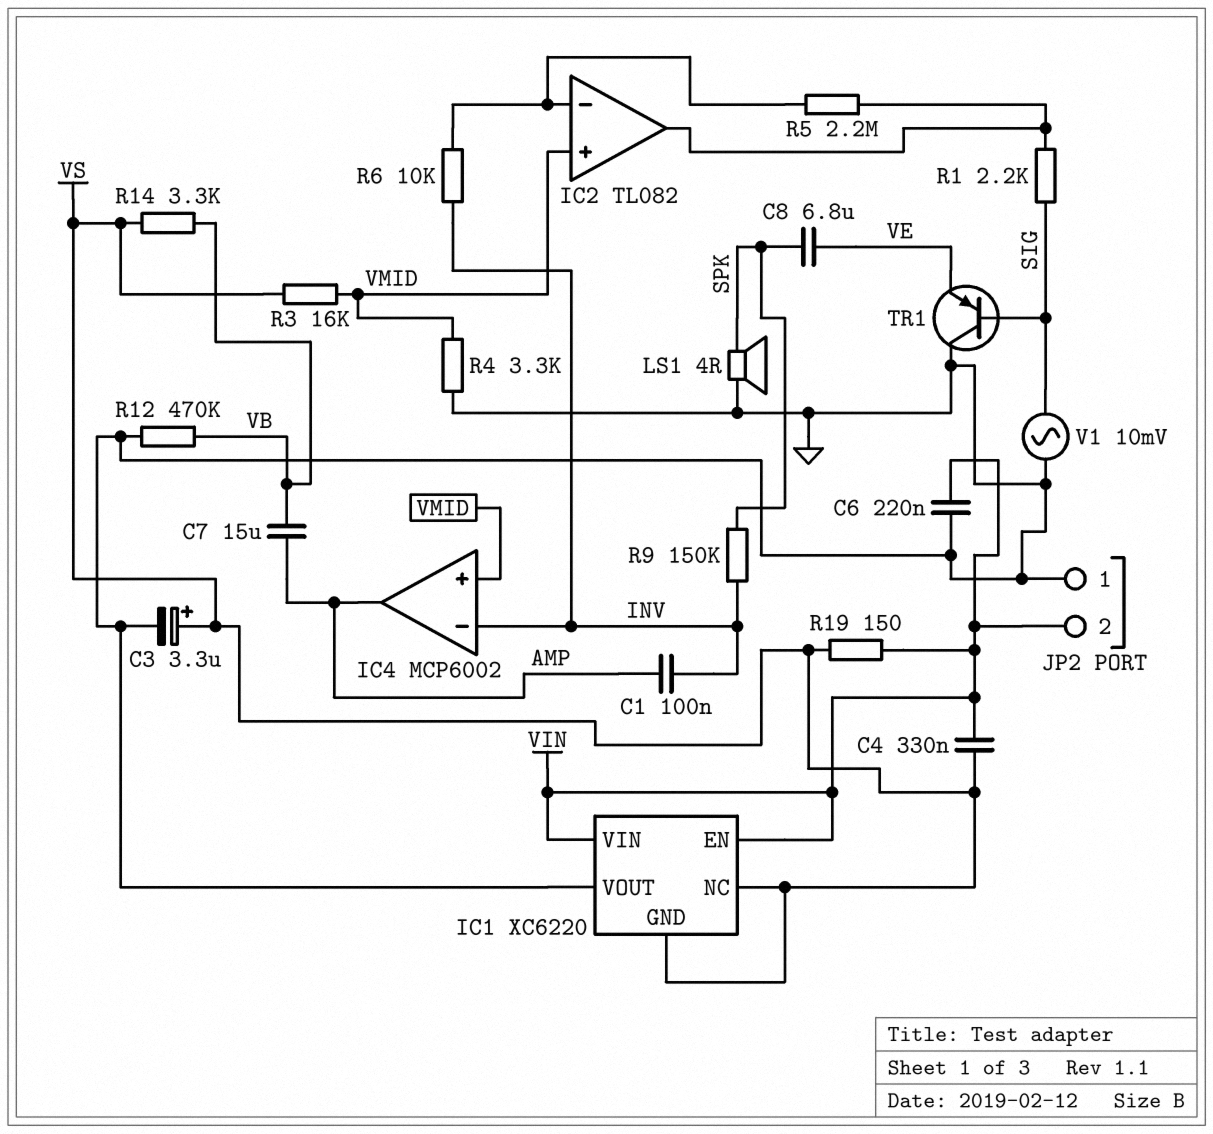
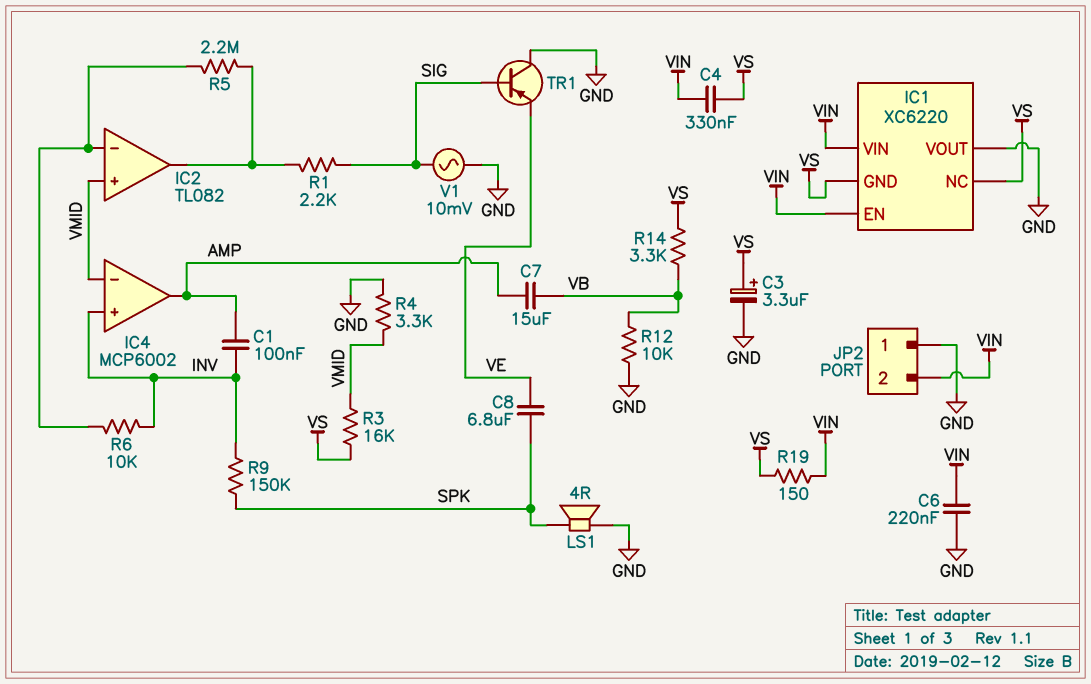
IC4 pin in+: VMID -> INV
IC4 pin in-: INV -> VMID
R12: 470k (GND, VB) -> 10k (GND, VB)

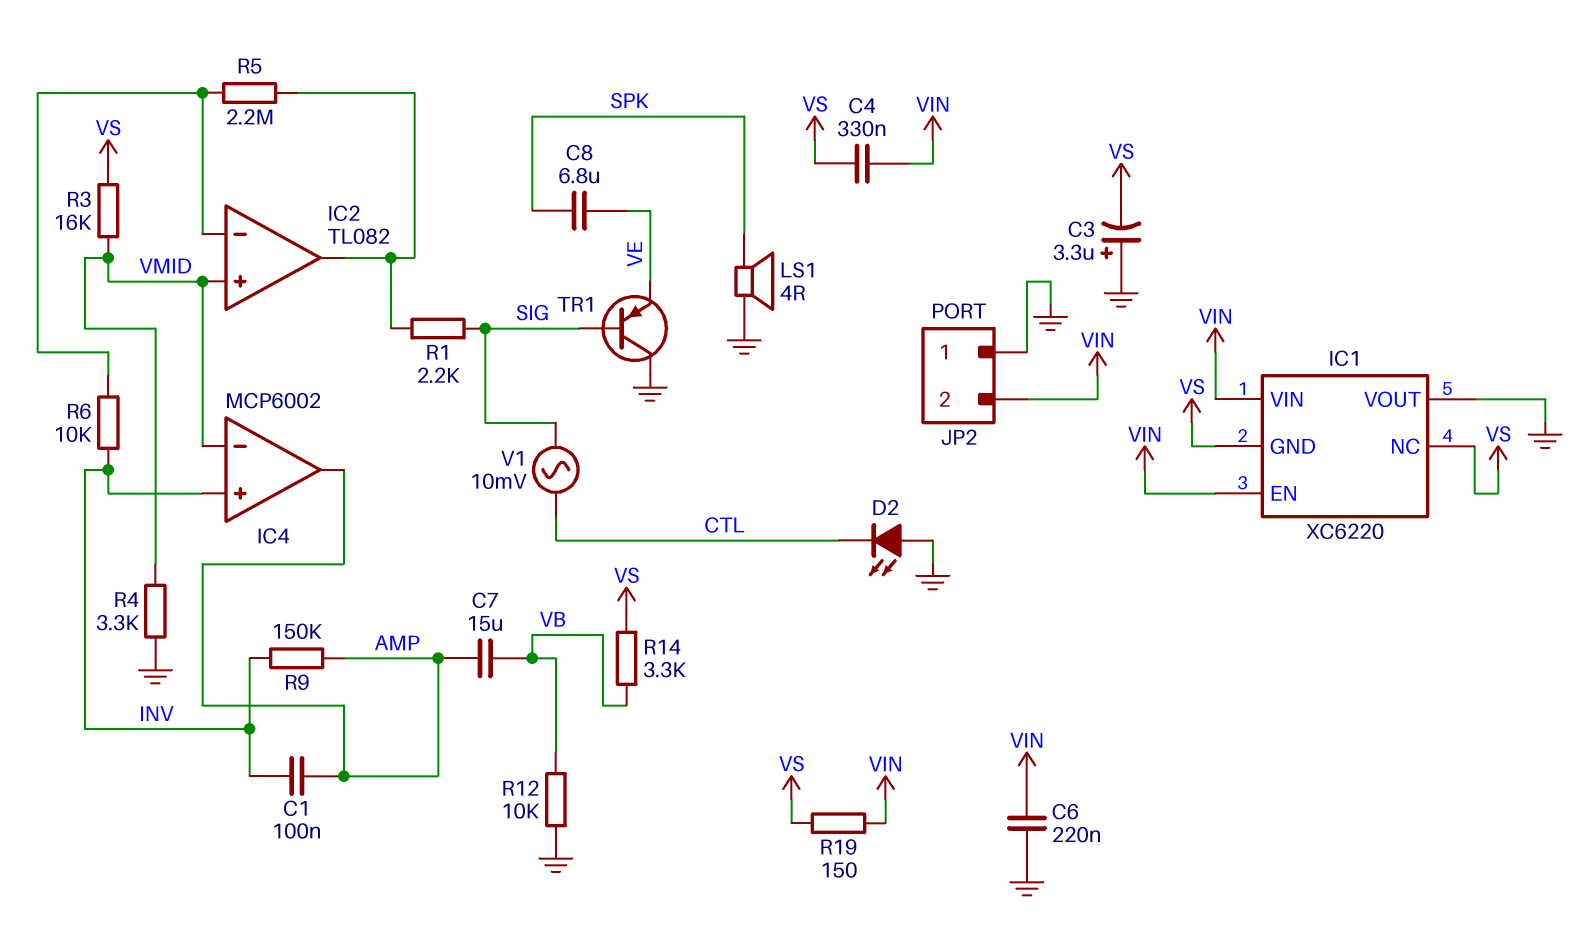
C3: 3.3uF (plus VS, minus GND) -> 3.3uF (plus GND, minus VS)
D2: none -> LED (A GND, K CTL)
R9: 150k (INV, SPK) -> 150k (AMP, INV)
V1: AC 10mV (GND, SIG) -> AC 10mV (CTL, SIG)

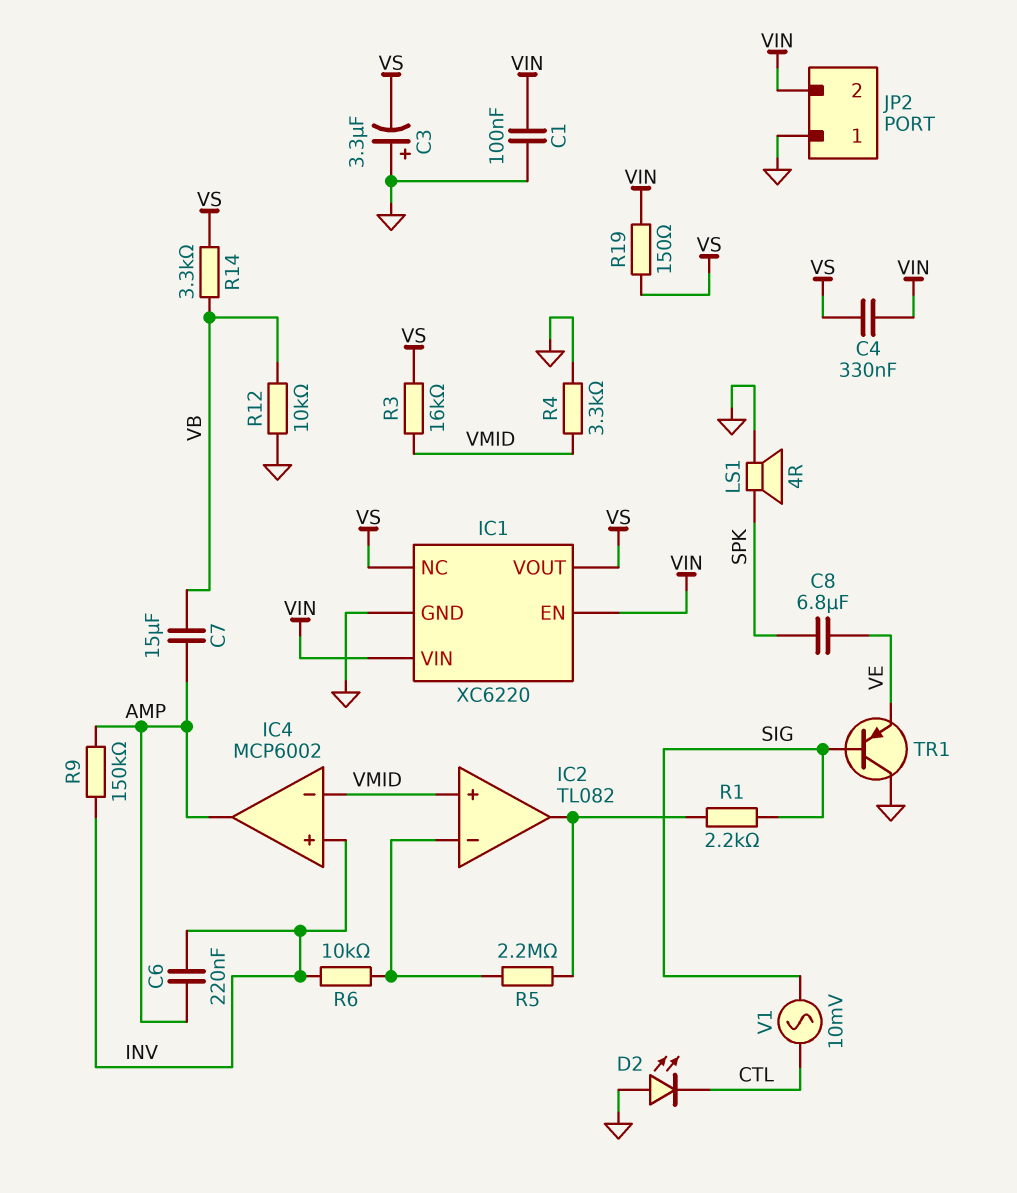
C1: 100nF (AMP, INV) -> 100nF (GND, VIN)
C6: 220nF (GND, VIN) -> 220nF (AMP, INV)
IC1 pin GND: VS -> GND
IC1 pin VOUT: GND -> VS

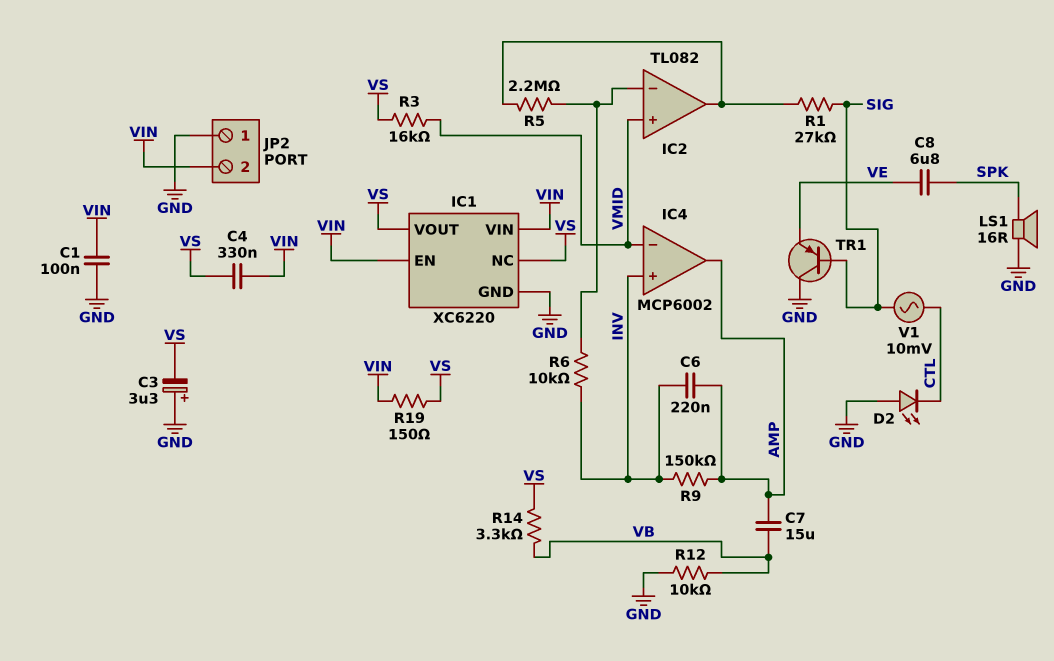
LS1: speaker 4R (GND, SPK) -> speaker 16R (GND, SPK)
R1: 2.2k (IC2/out, SIG) -> 27k (IC2/out, SIG)
R4: 3.3k (GND, VMID) -> none

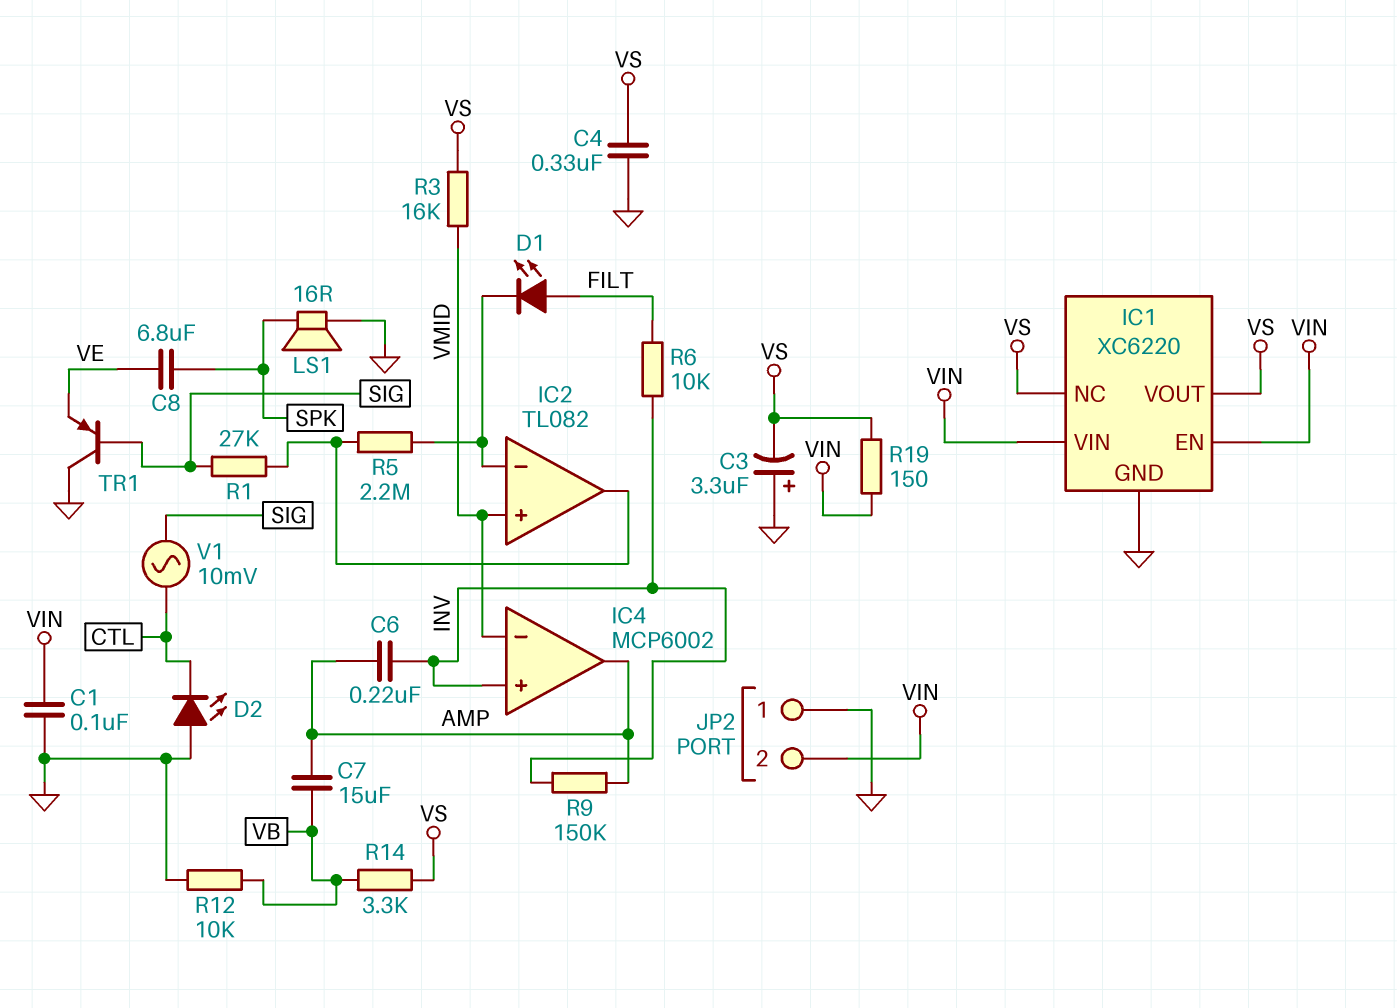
C4: 330nF (VIN, VS) -> 330nF (GND, VS)
D1: none -> LED (A FILT, K IC2/in-)
R6: 10k (IC2/in-, INV) -> 10k (FILT, INV)

